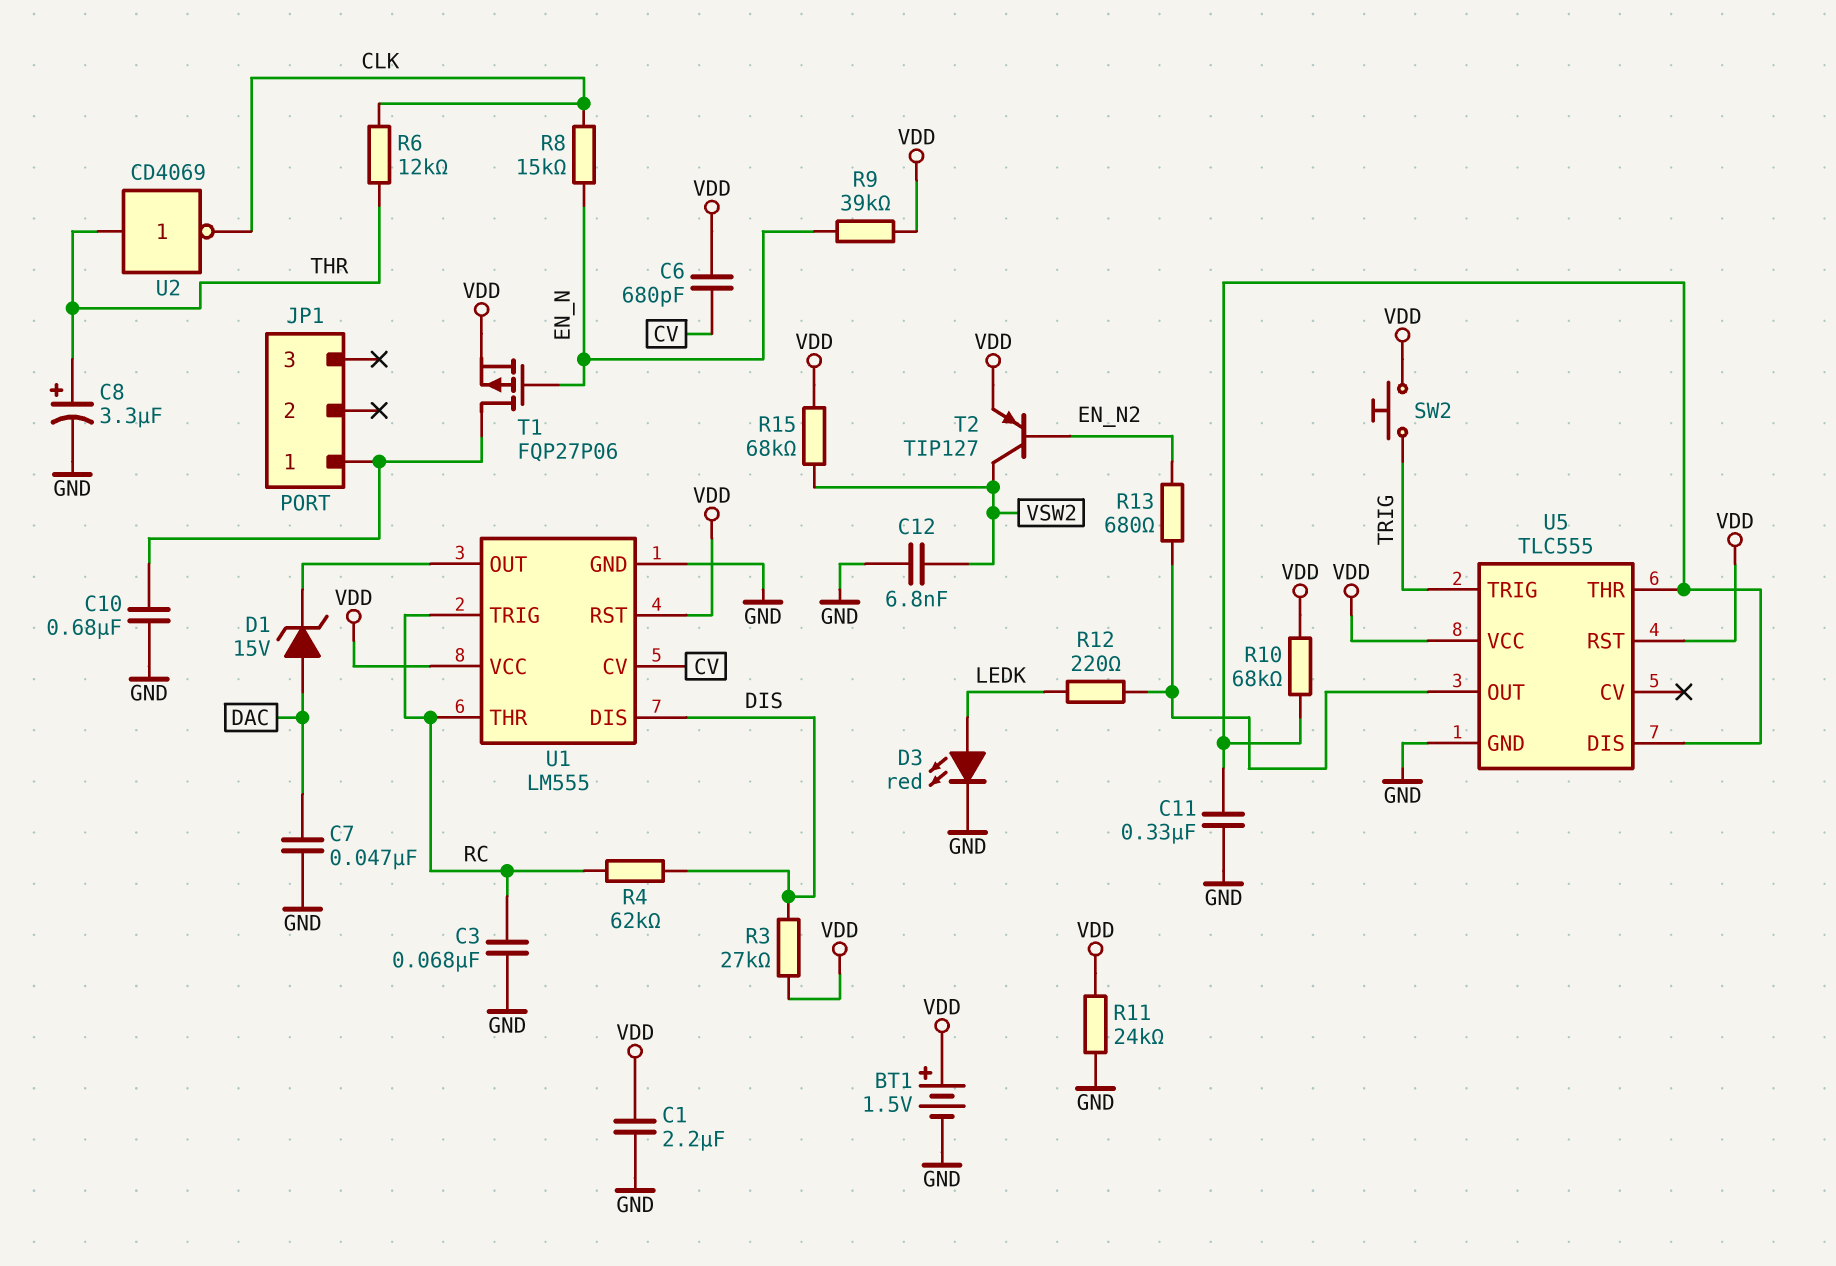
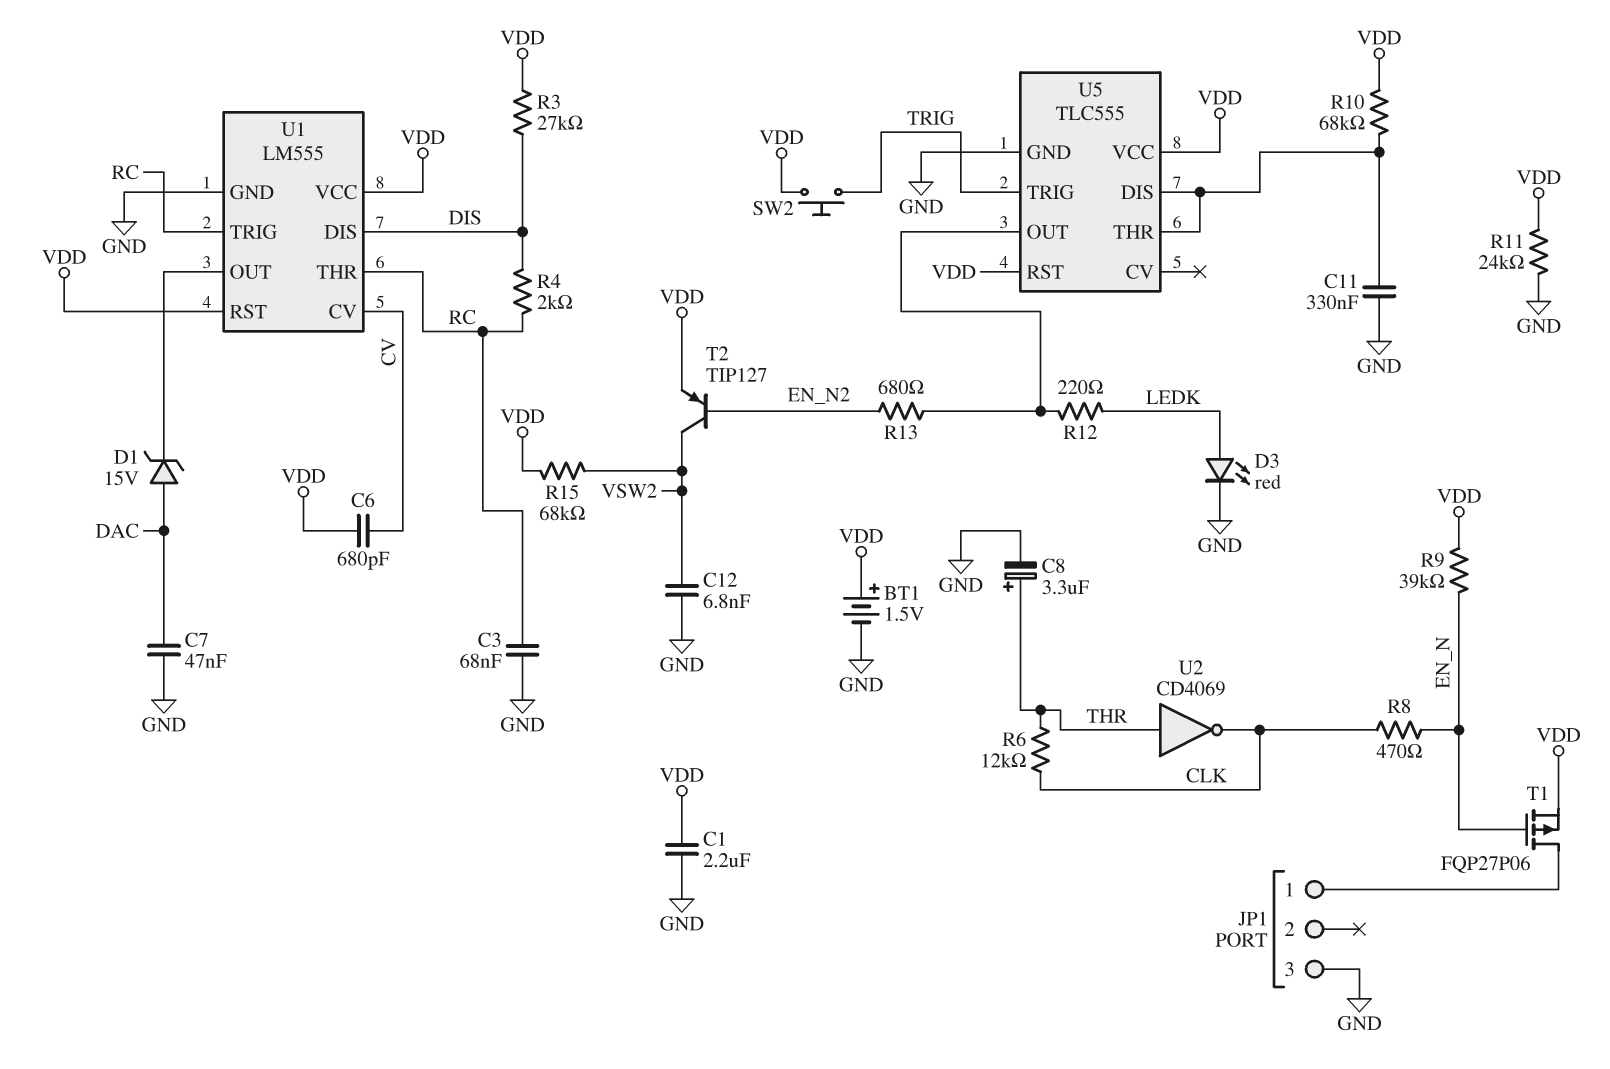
C10: 680nF (GND, JP1/1) -> none
JP1 pin 3: none -> GND
R4: 62k (DIS, RC) -> 2k (DIS, RC)
R8: 15k (CLK, EN_N) -> 470 (CLK, EN_N)

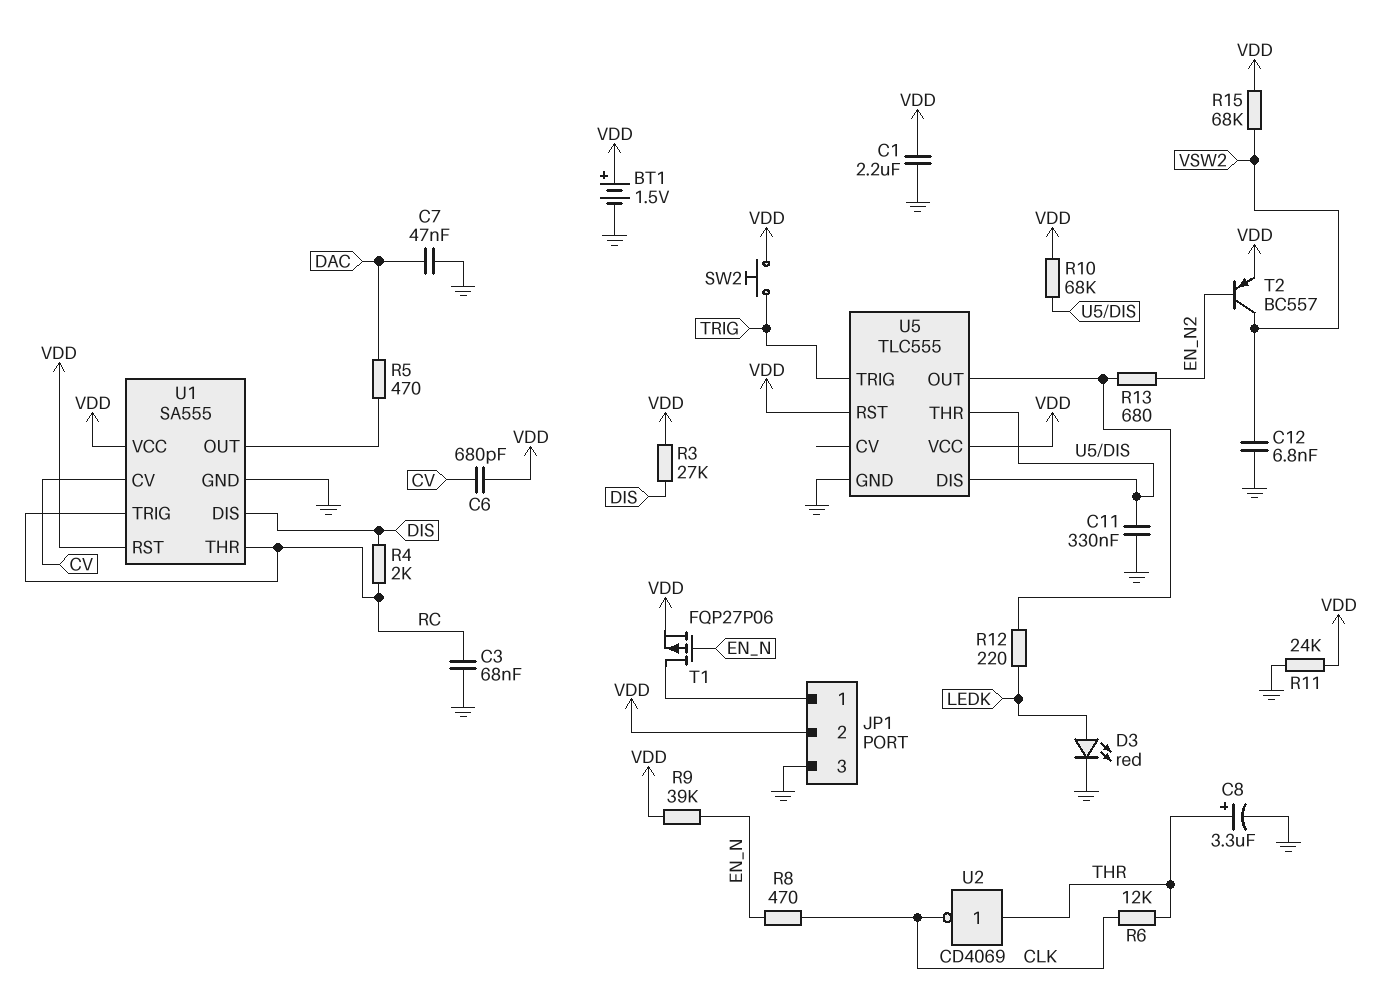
D1: zener 15V (A DAC, K U1/OUT) -> none
JP1 pin 2: none -> VDD
R5: none -> 470 (DAC, U1/OUT)
T2: PNP TIP127 (B EN_N2, C VSW2, E VDD) -> PNP BC557 (B EN_N2, C VSW2, E VDD)
U1: LM555 -> SA555

